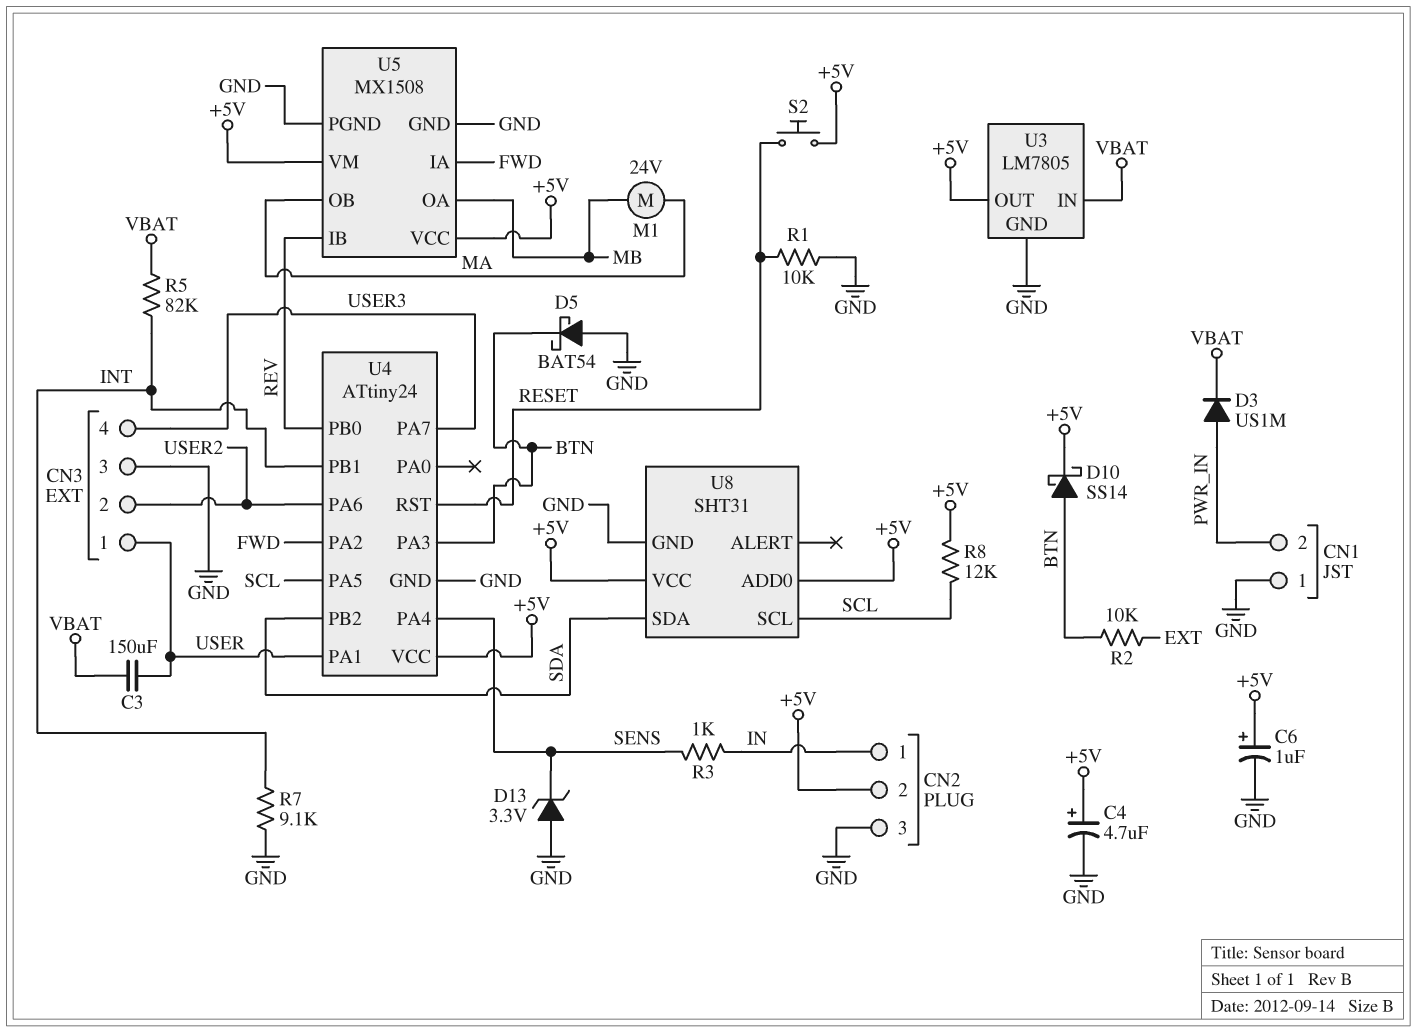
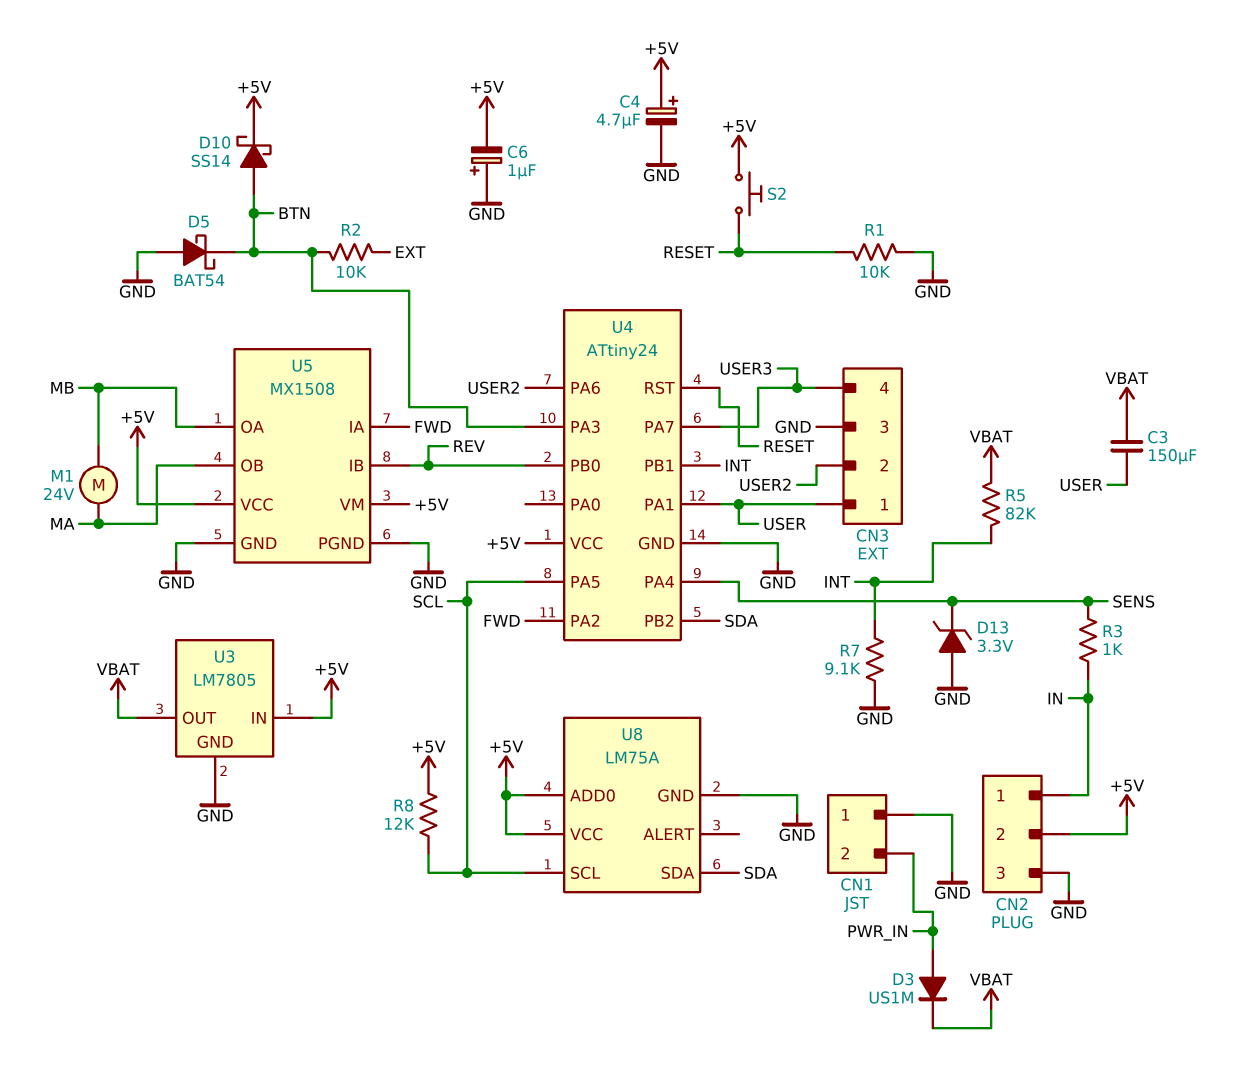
C6: 1uF (plus +5V, minus GND) -> 1uF (plus GND, minus +5V)
U3 pin IN: VBAT -> +5V
U3 pin OUT: +5V -> VBAT
U8: SHT31 -> LM75A

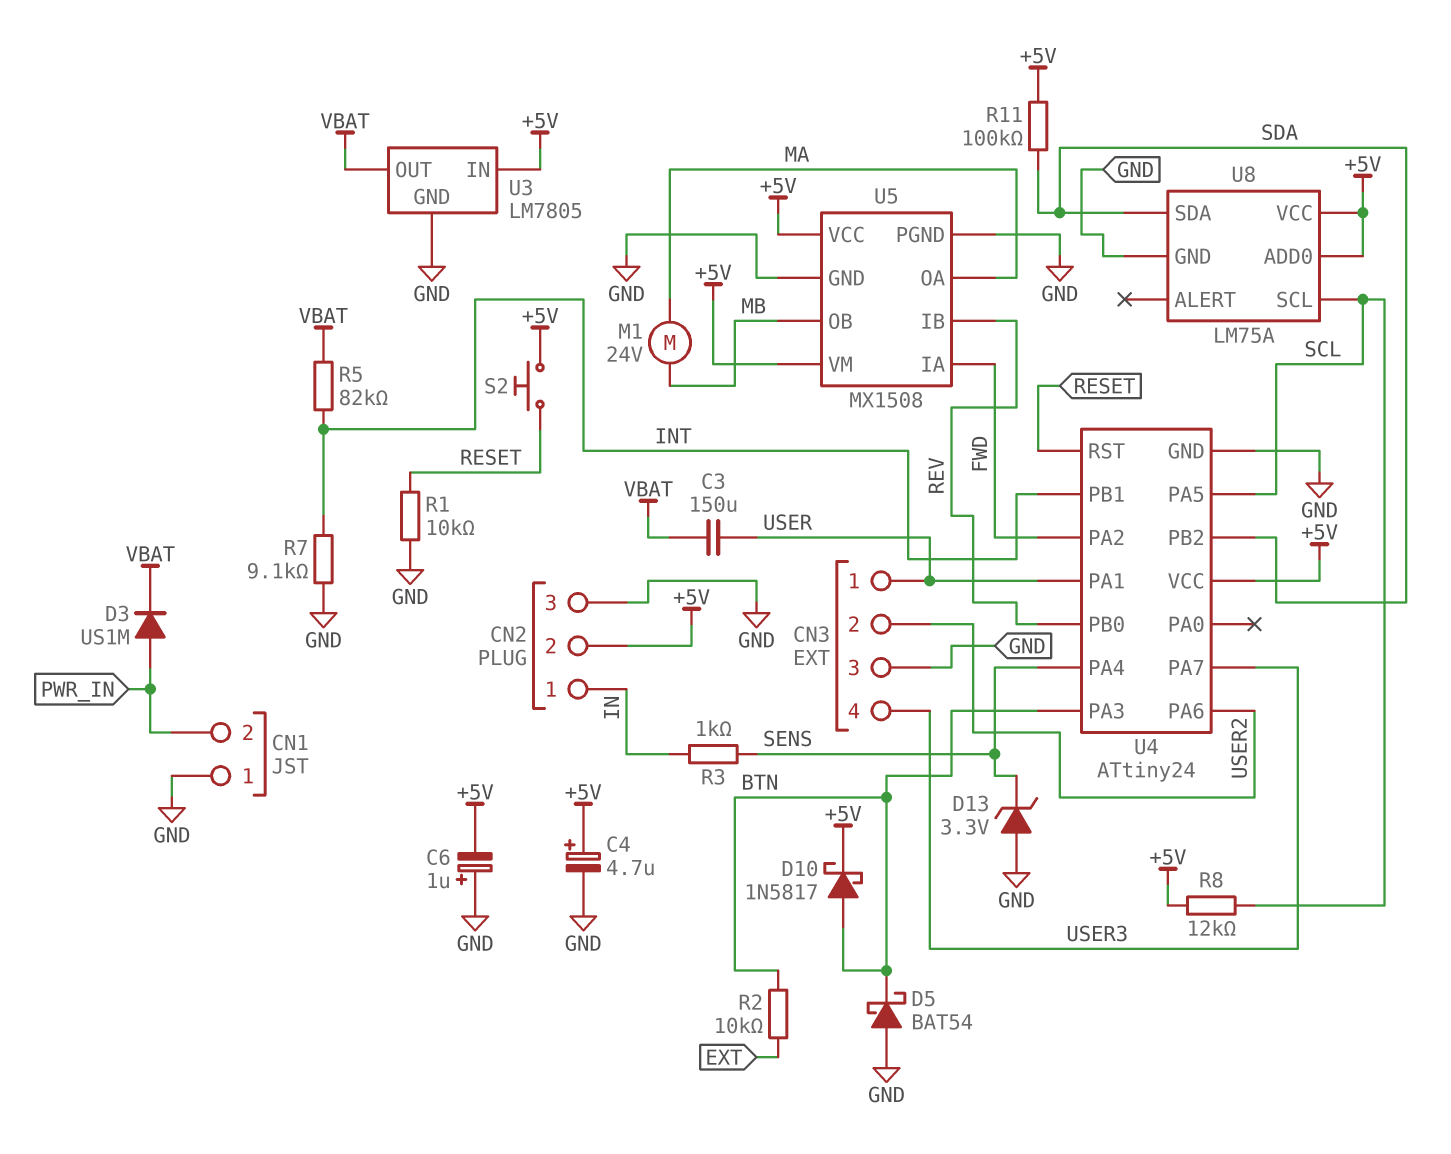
D10: schottky SS14 (A BTN, K +5V) -> schottky 1N5817 (A BTN, K +5V)
R11: none -> 100k (+5V, SDA)
U5 pin OA: MB -> MA
U5 pin OB: MA -> MB

